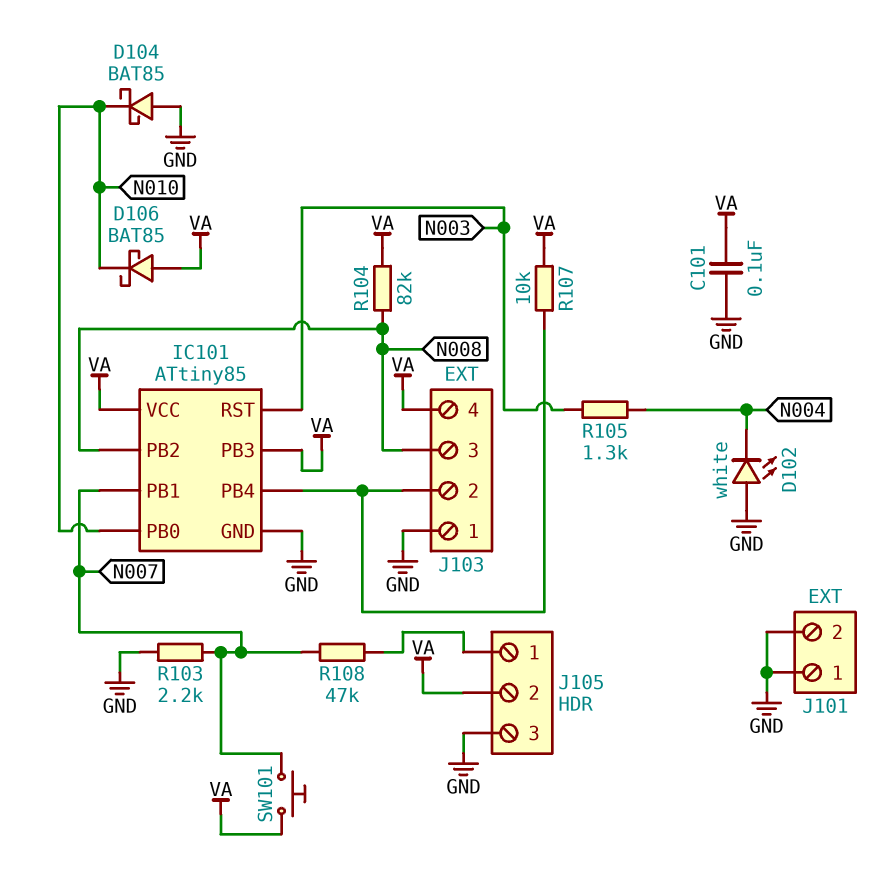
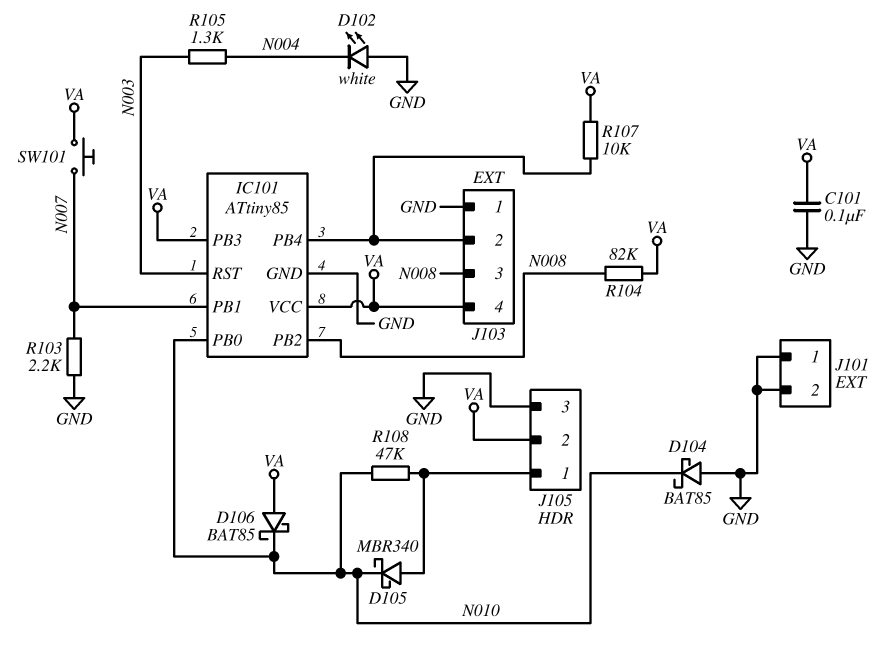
D105: none -> schottky MBR340 (A J105/1, K N010)
R108: 47k (J105/1, N007) -> 47k (J105/1, N010)

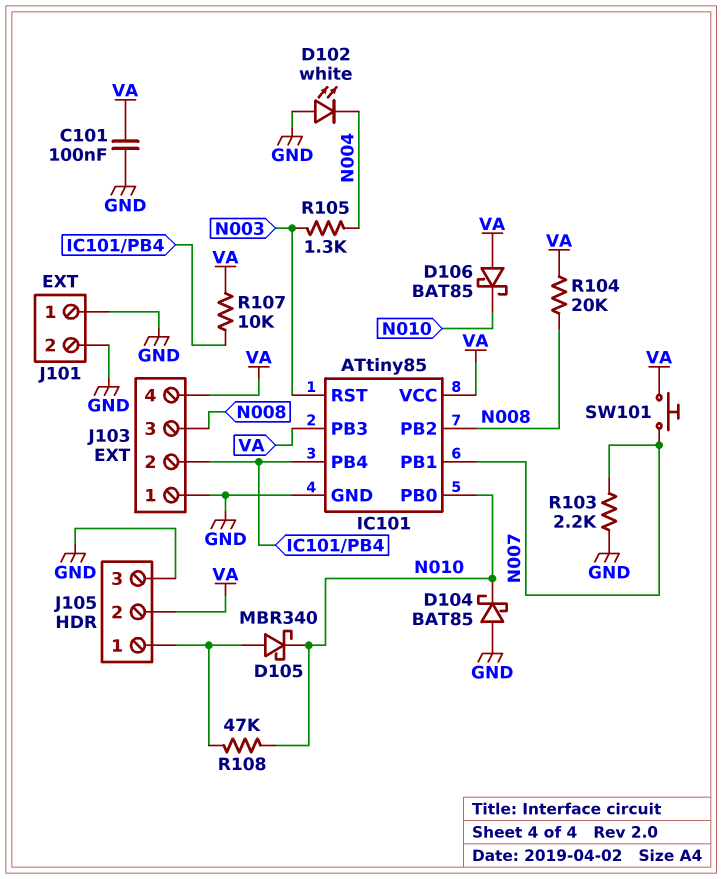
R104: 82k (N008, VA) -> 20k (N008, VA)

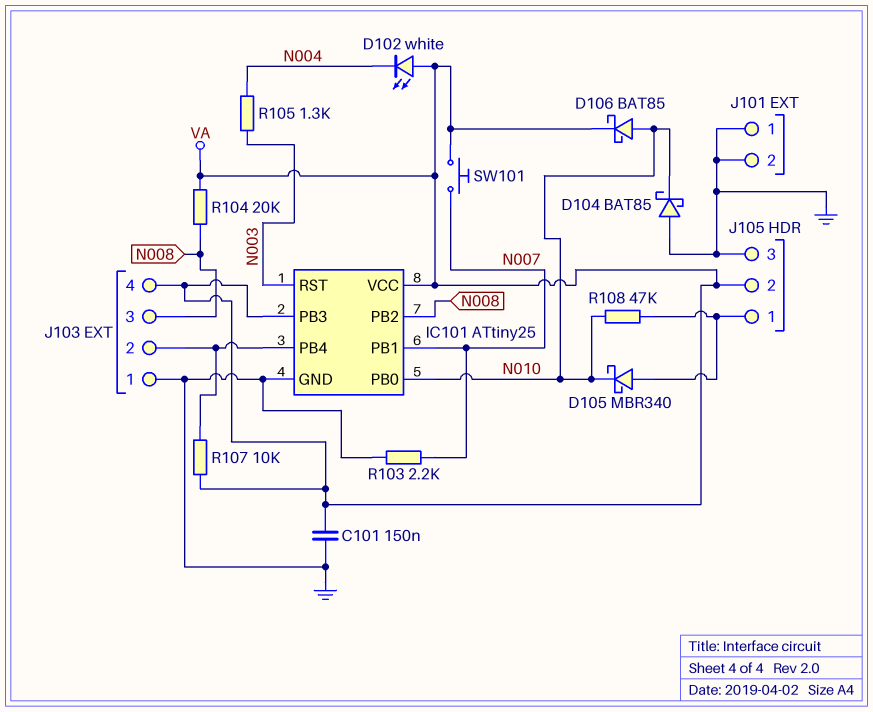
C101: 100nF (GND, VA) -> 150nF (GND, VA)
D102: LED white (A GND, K N004) -> LED white (A VA, K N004)
D106: schottky BAT85 (A VA, K N010) -> schottky BAT85 (A N010, K VA)
IC101: ATtiny85 -> ATtiny25

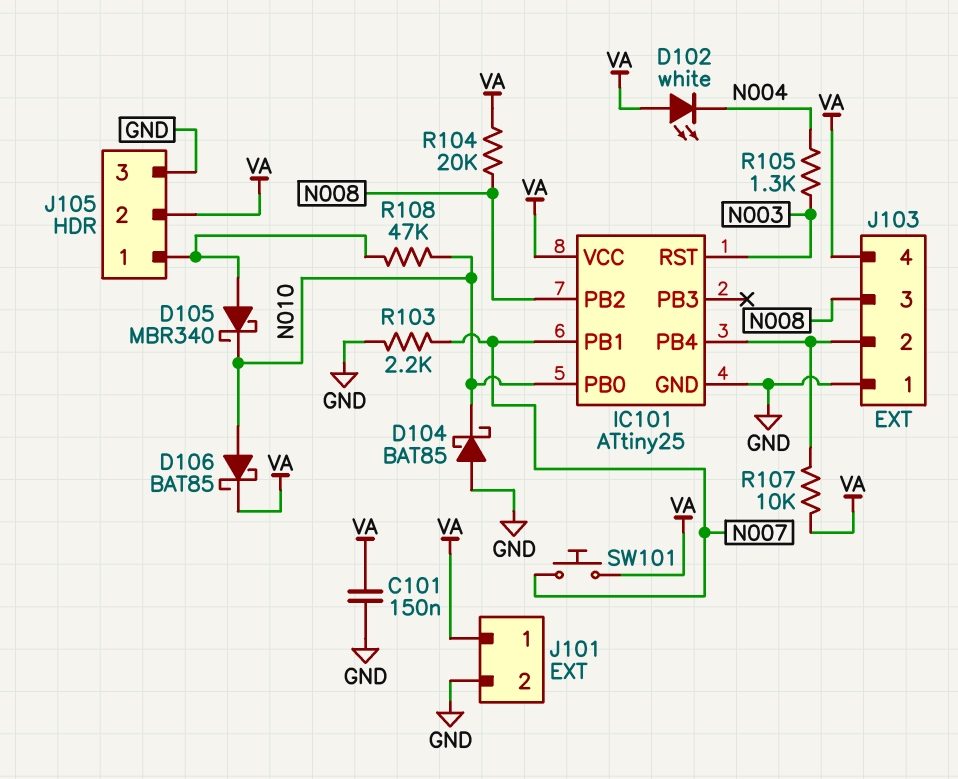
IC101 pin PB3: VA -> none
J101 pin 1: GND -> VA

